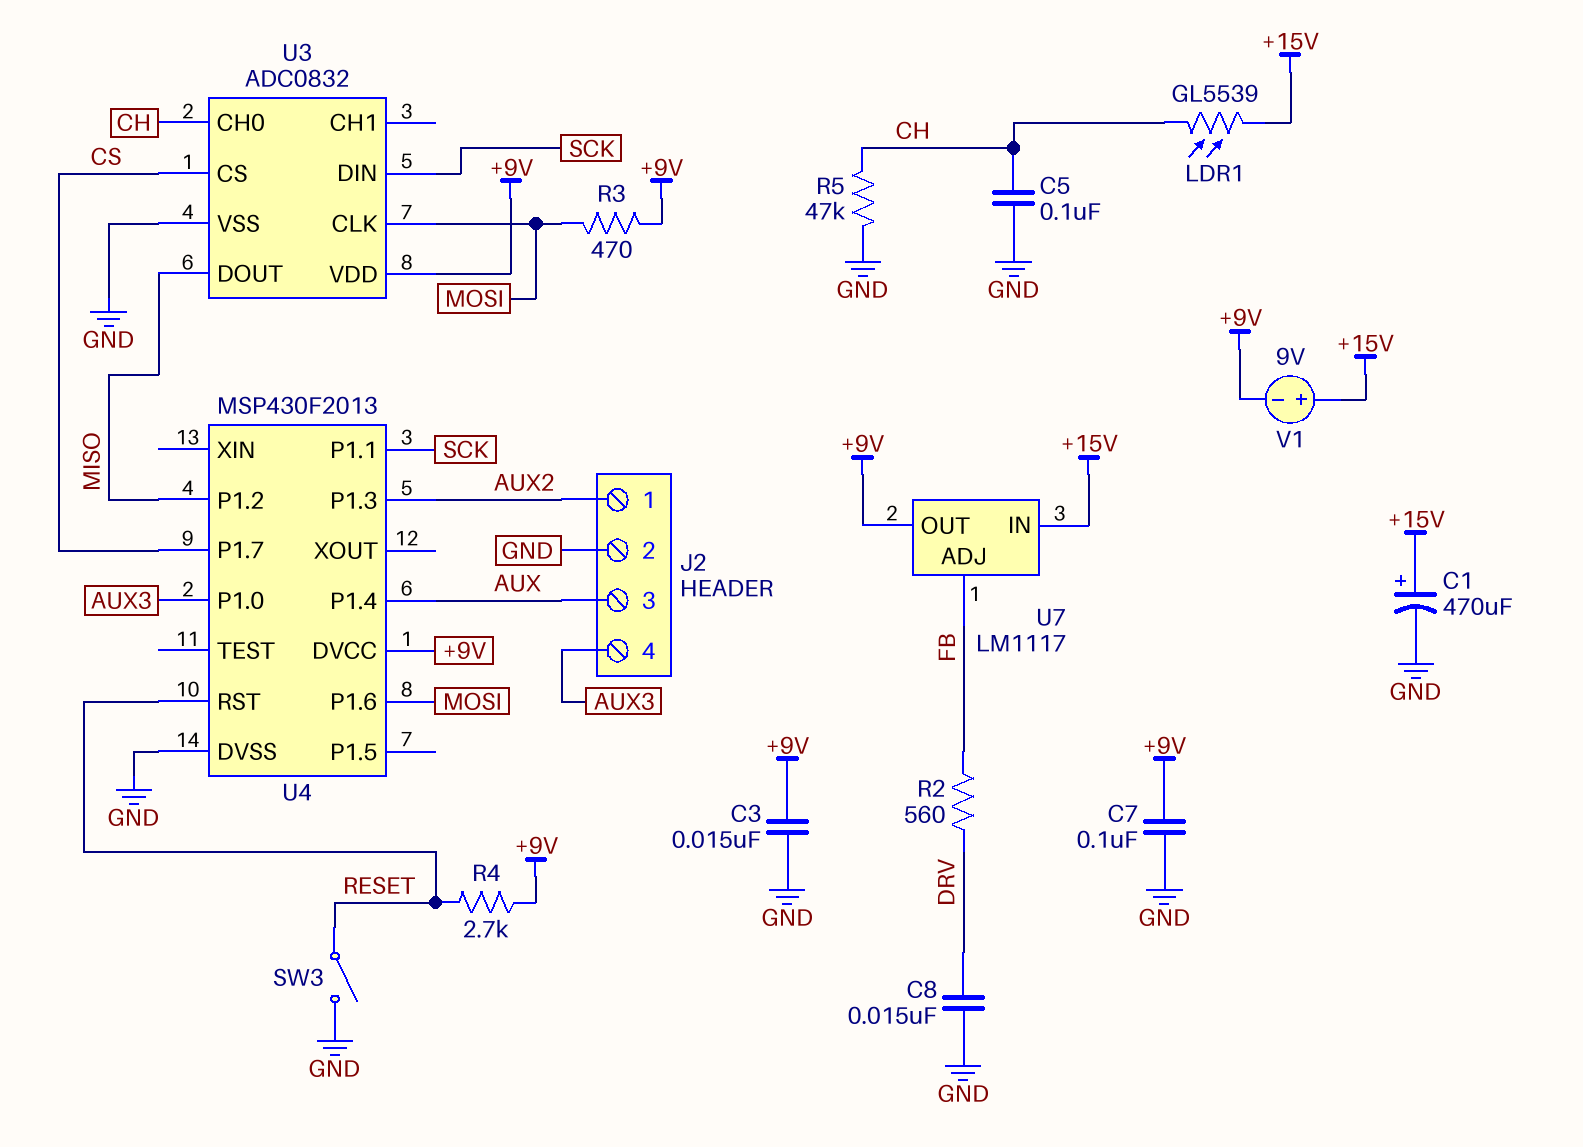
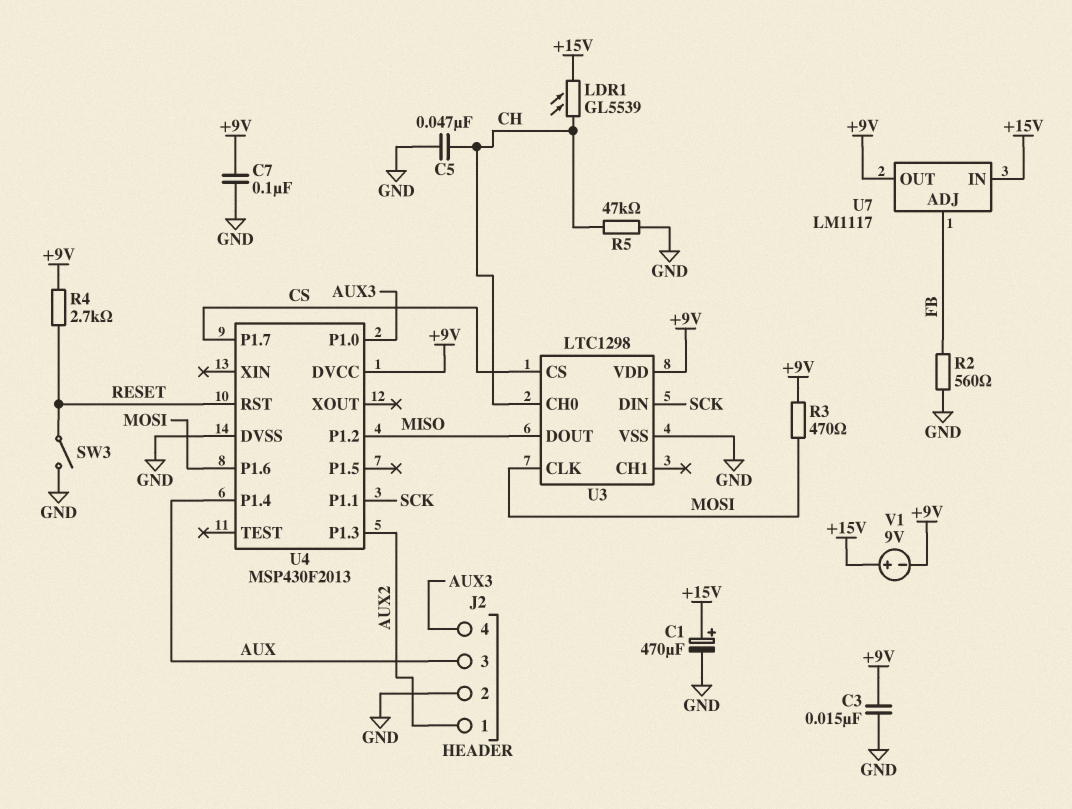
C5: 100nF (CH, GND) -> 47nF (CH, GND)
C8: 15nF (DRV, GND) -> none
R2: 560 (DRV, FB) -> 560 (FB, GND)
U3: ADC0832 -> LTC1298

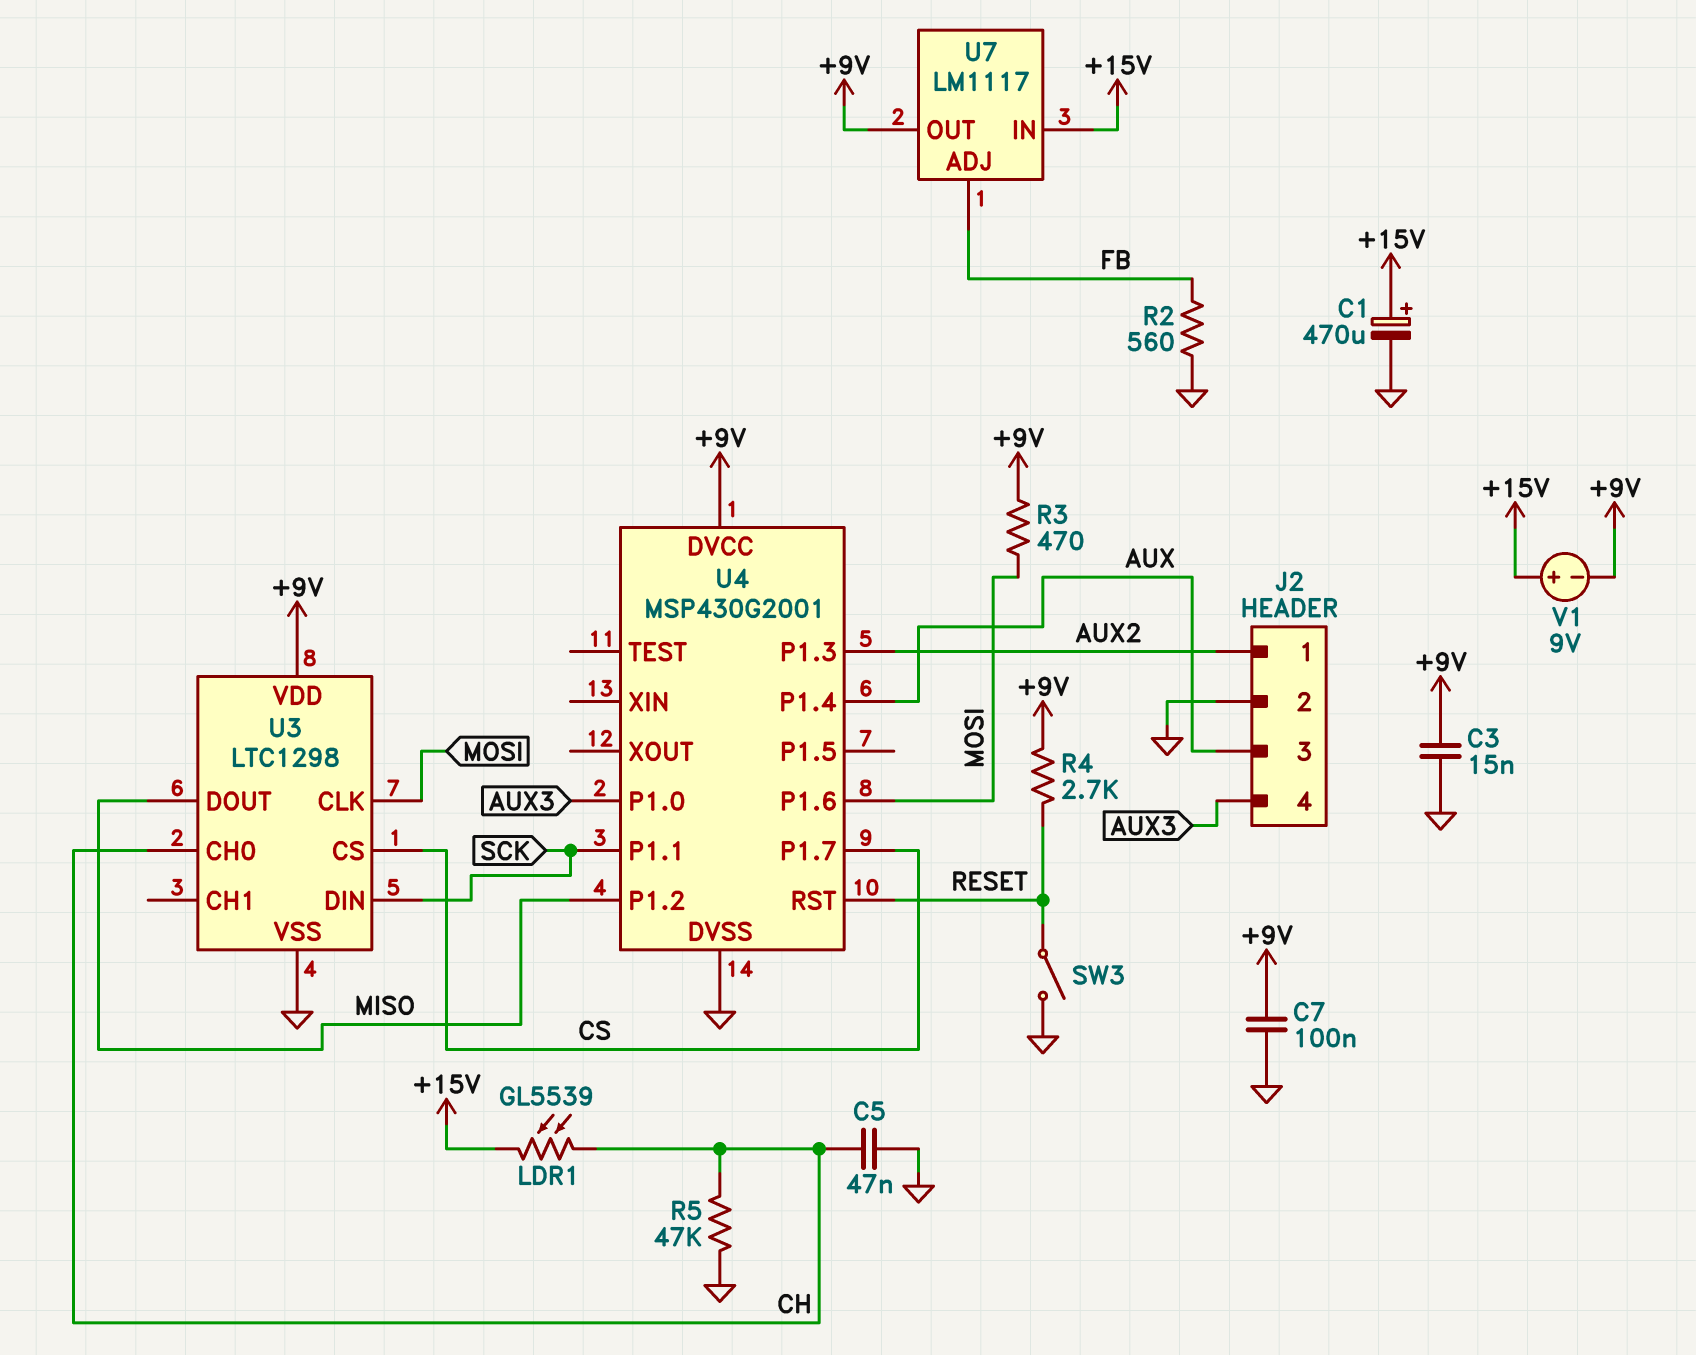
U4: MSP430F2013 -> MSP430G2001

